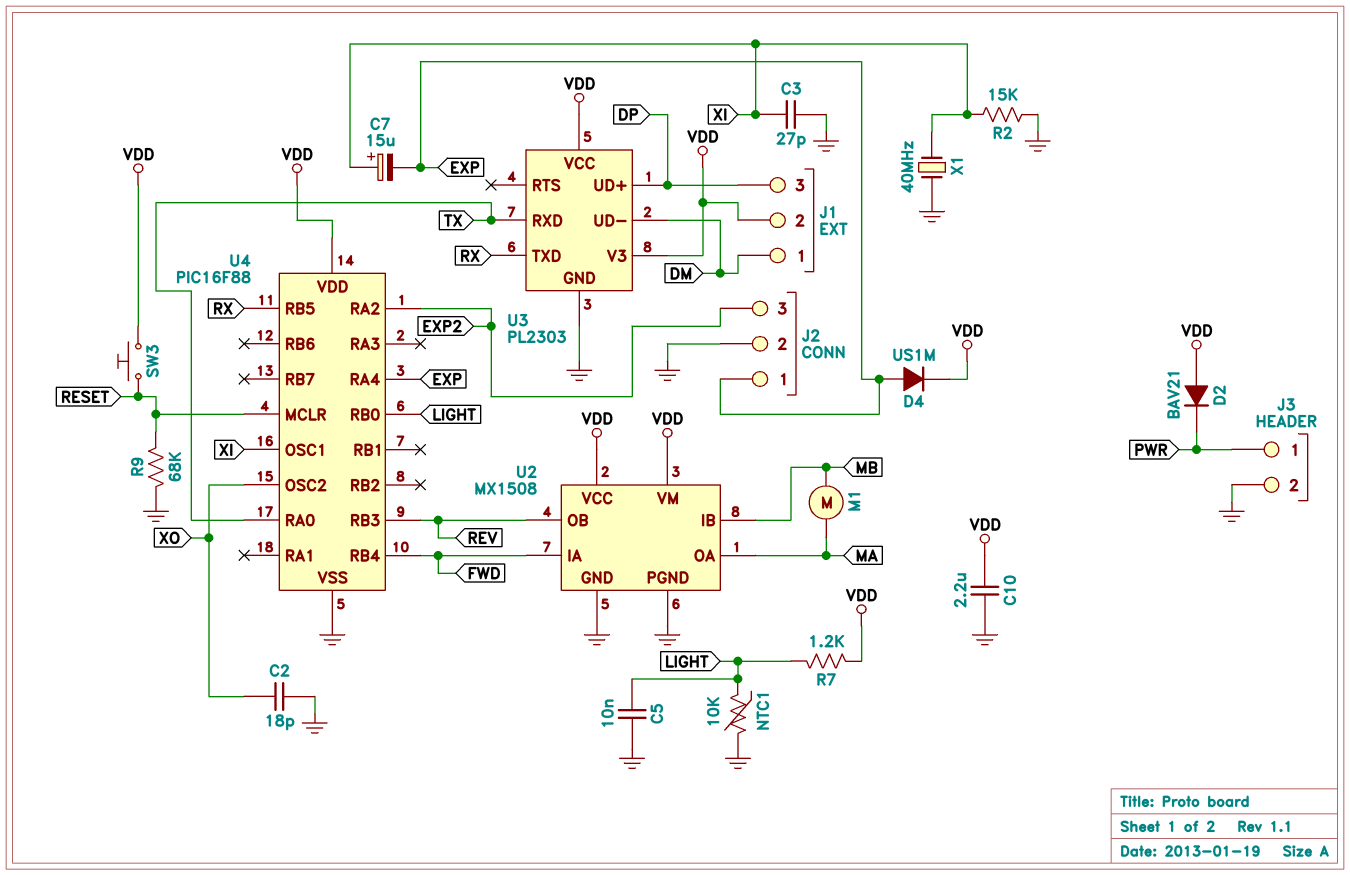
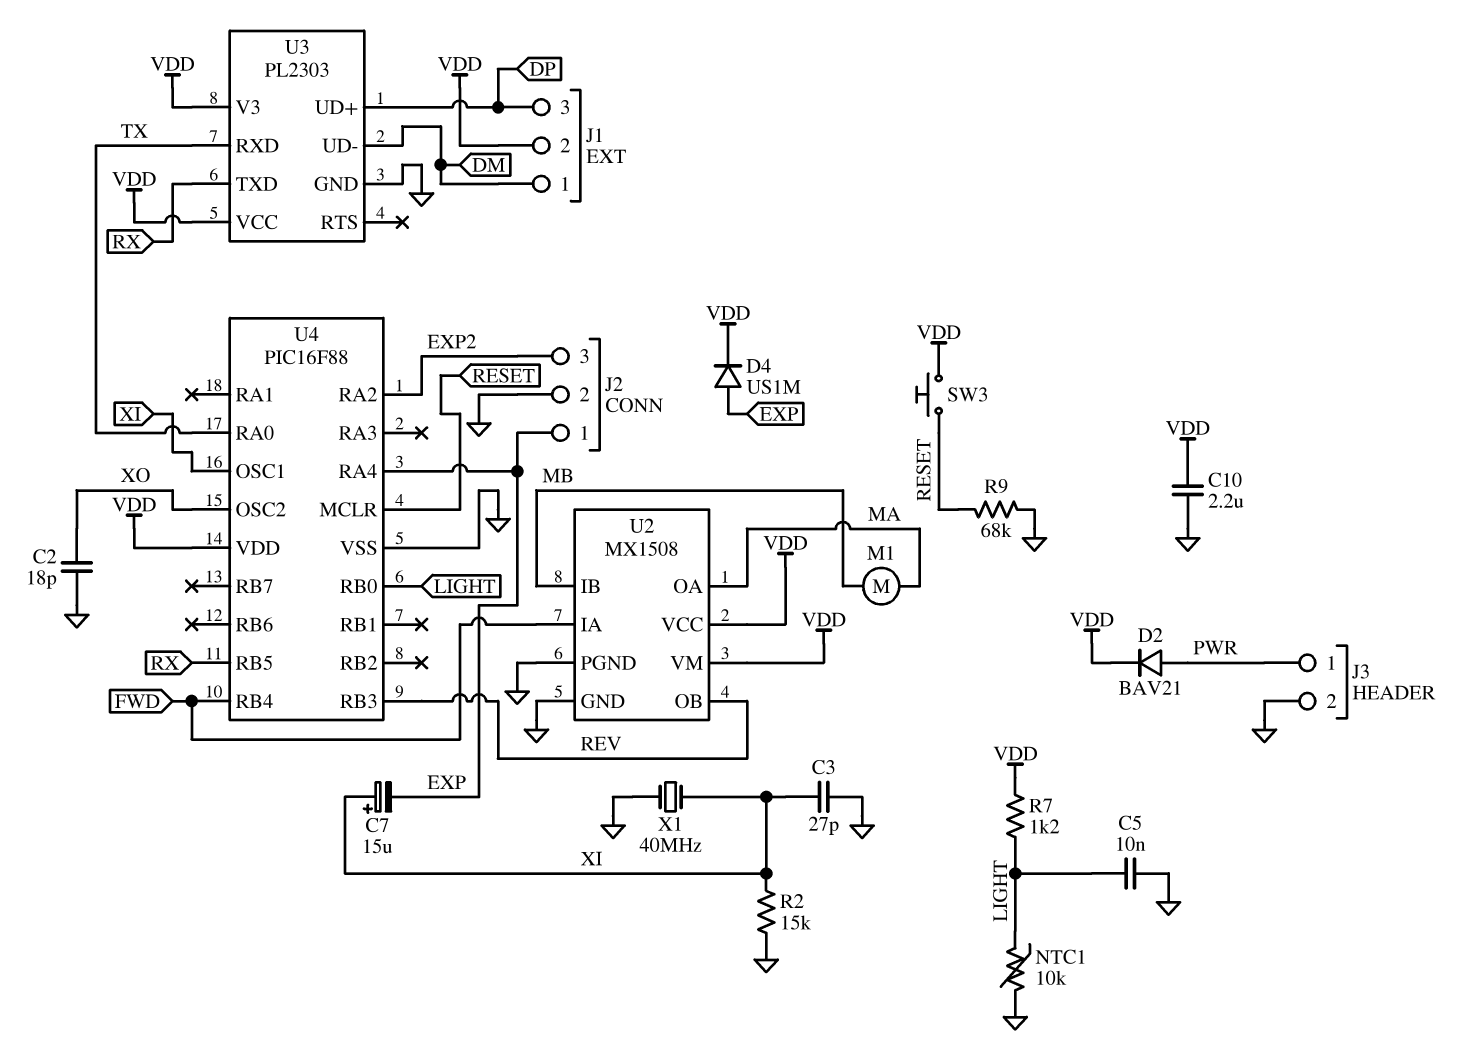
D2: diode BAV21 (A VDD, K PWR) -> diode BAV21 (A PWR, K VDD)

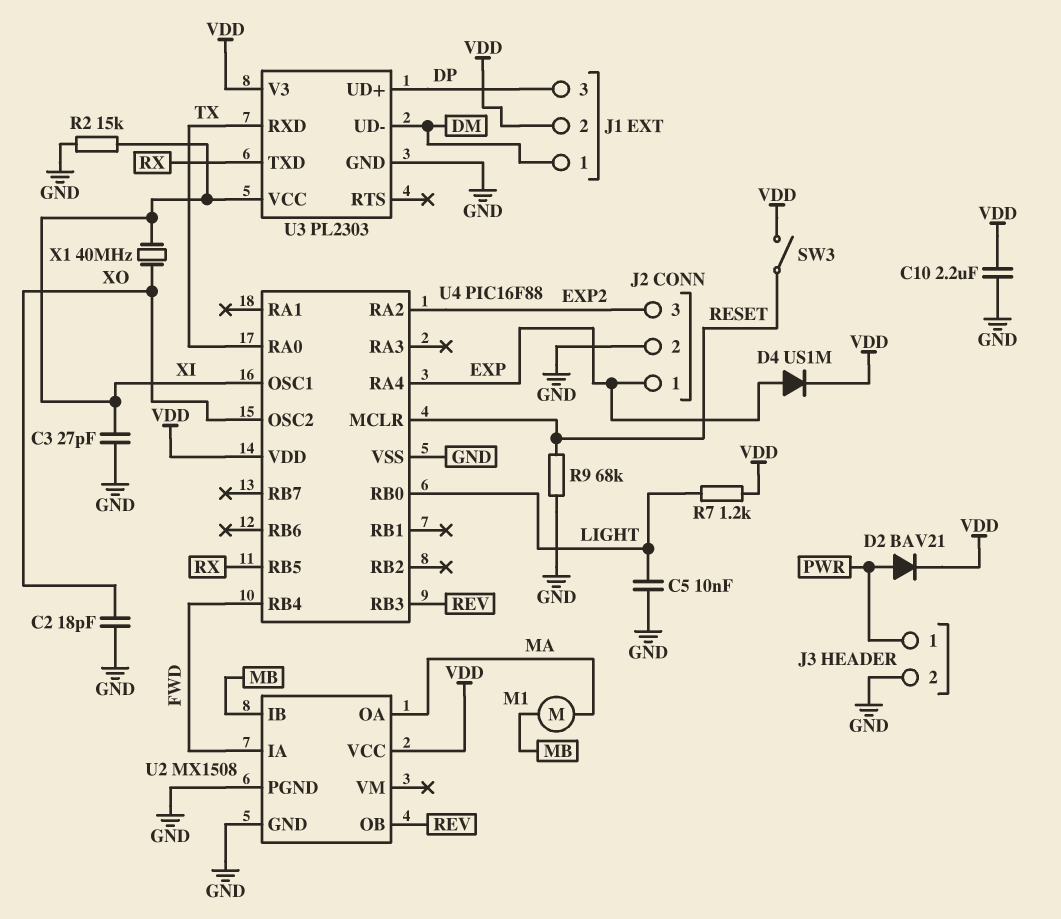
C7: 15uF (plus XI, minus EXP) -> none
NTC1: 10k (GND, LIGHT) -> none
SW3: button (RESET, VDD) -> switch (RESET, VDD)
U2 pin VM: VDD -> none
U3 pin VCC: VDD -> XI
X1: 40MHz (GND, XI) -> 40MHz (XI, XO)

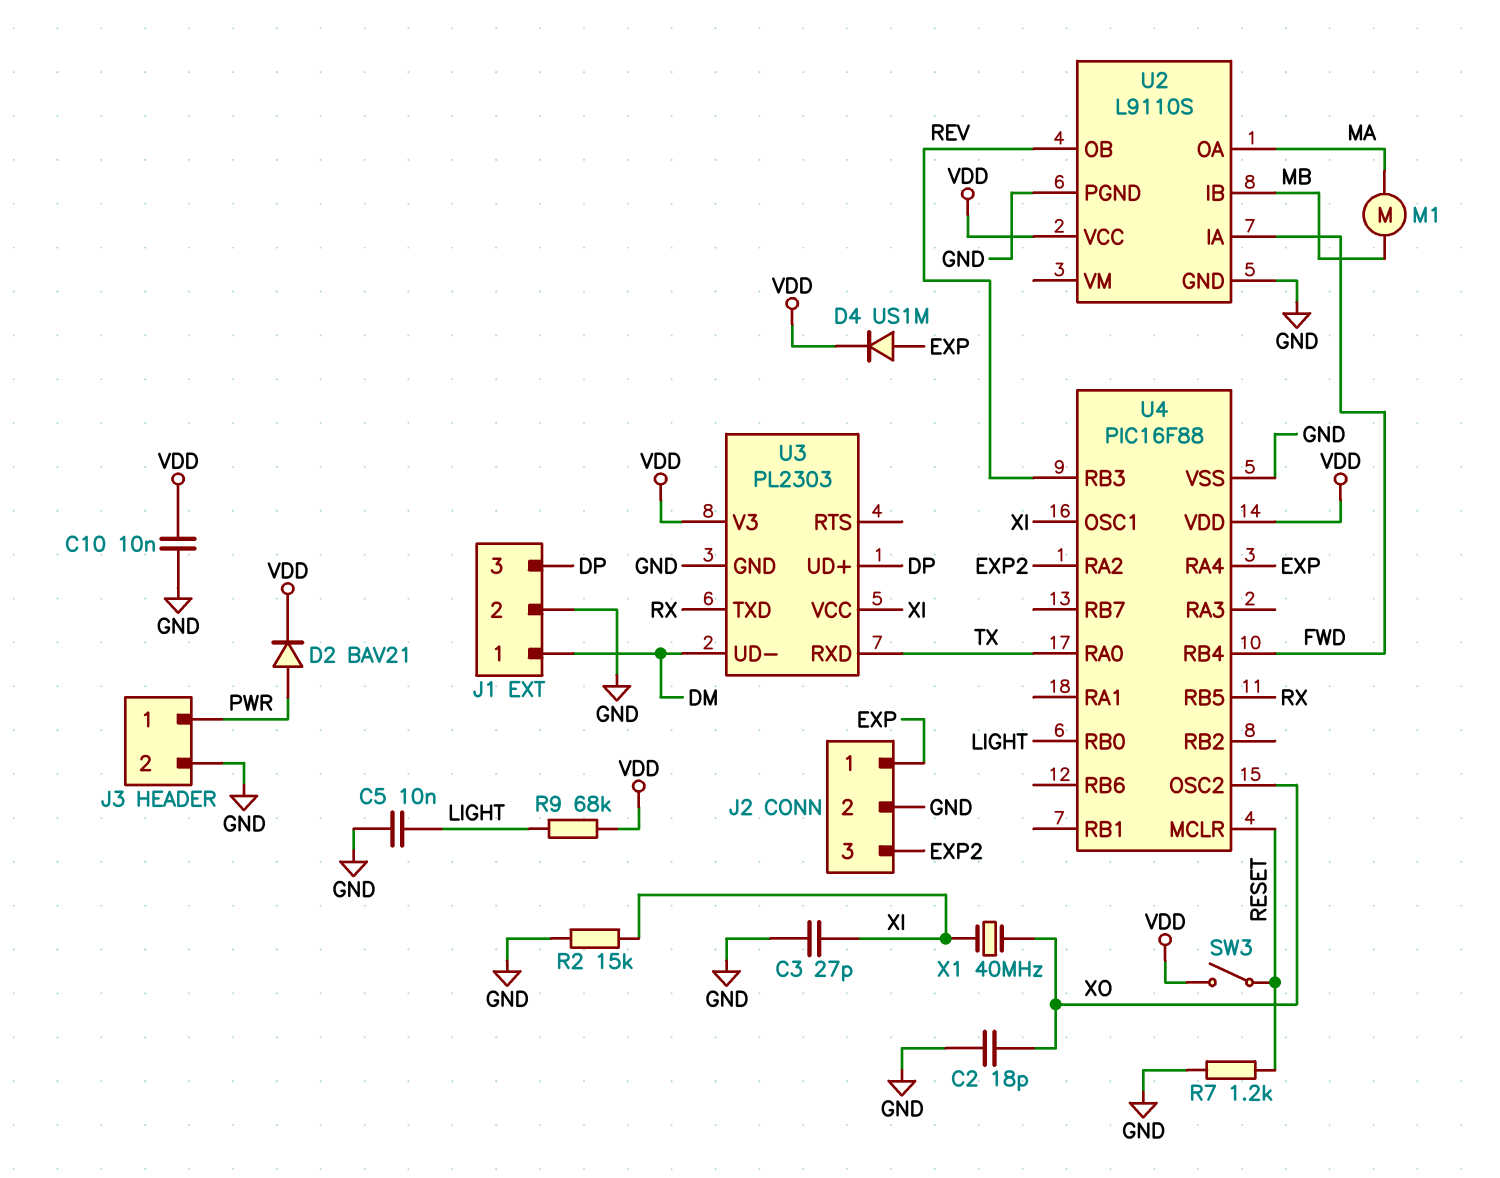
C10: 2.2uF (GND, VDD) -> 10nF (GND, VDD)
J1 pin 2: VDD -> GND
R7: 1.2k (LIGHT, VDD) -> 1.2k (GND, RESET)
R9: 68k (GND, RESET) -> 68k (LIGHT, VDD)
U2: MX1508 -> L9110S

